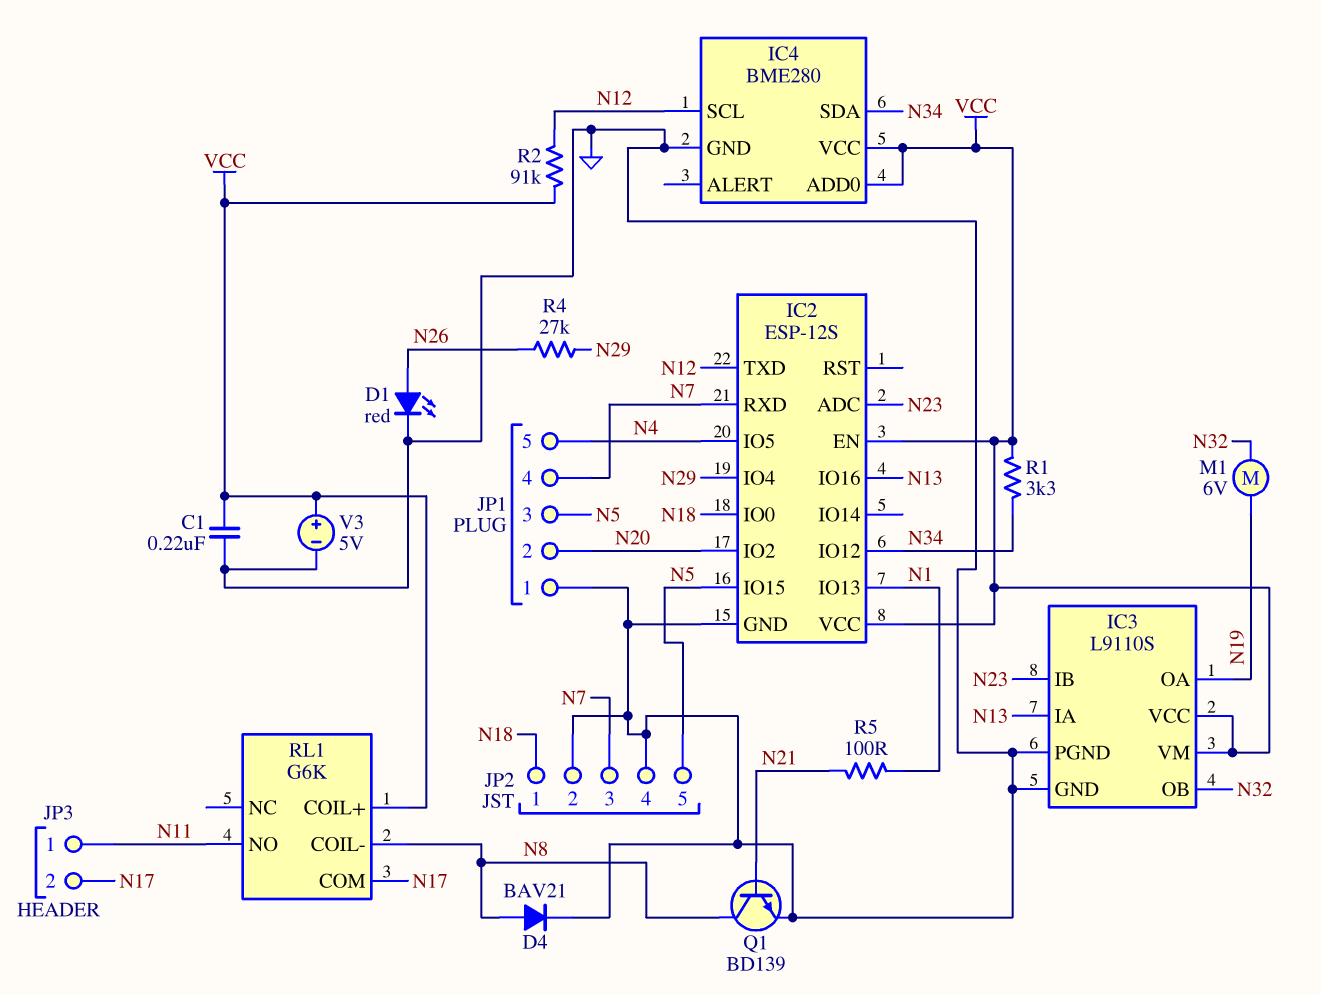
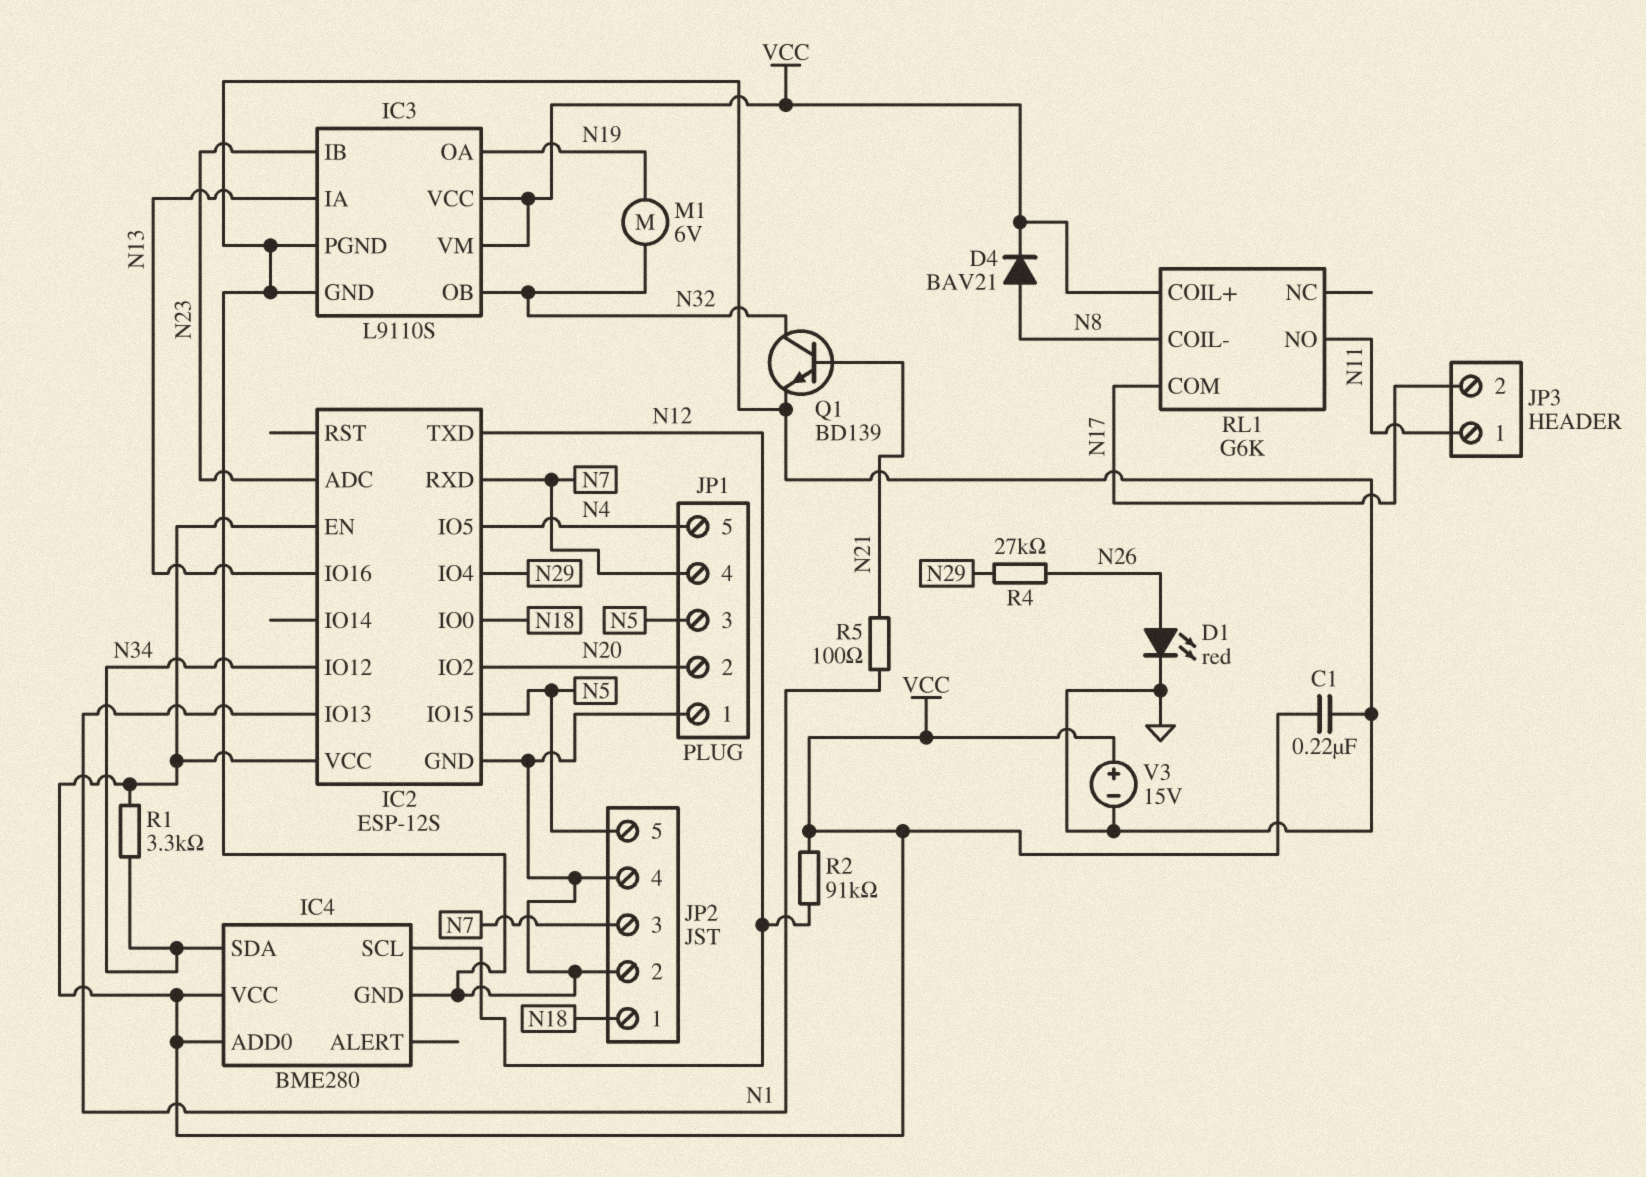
D4: diode BAV21 (A N8, K GND) -> diode BAV21 (A N8, K VCC)
Q1: NPN BD139 (B N21, C N8, E GND) -> NPN BD139 (B N21, C N32, E GND)
V3: 5V (plus VCC, minus GND) -> 15V (plus VCC, minus GND)

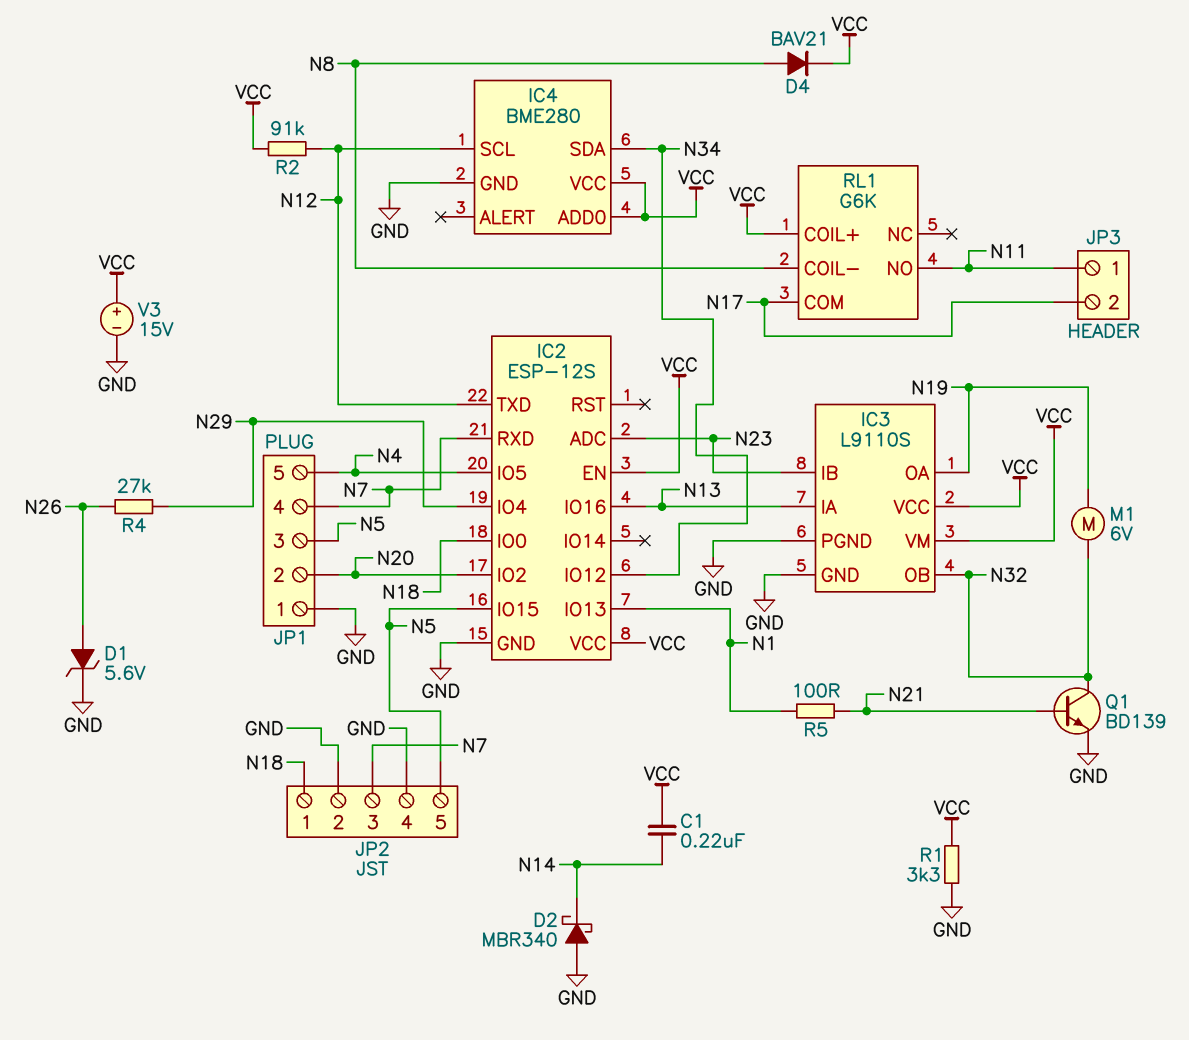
C1: 220nF (GND, VCC) -> 220nF (N14, VCC)
D1: LED red (A N26, K GND) -> zener 5.6V (A N26, K GND)
D2: none -> schottky MBR340 (A GND, K N14)
R1: 3.3k (N34, VCC) -> 3.3k (GND, VCC)

